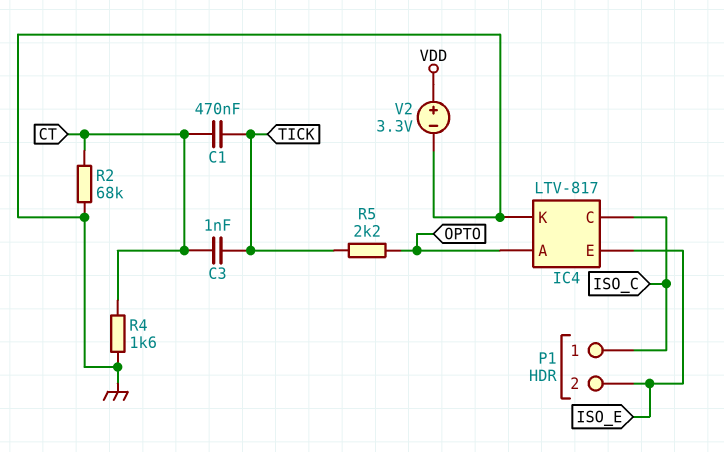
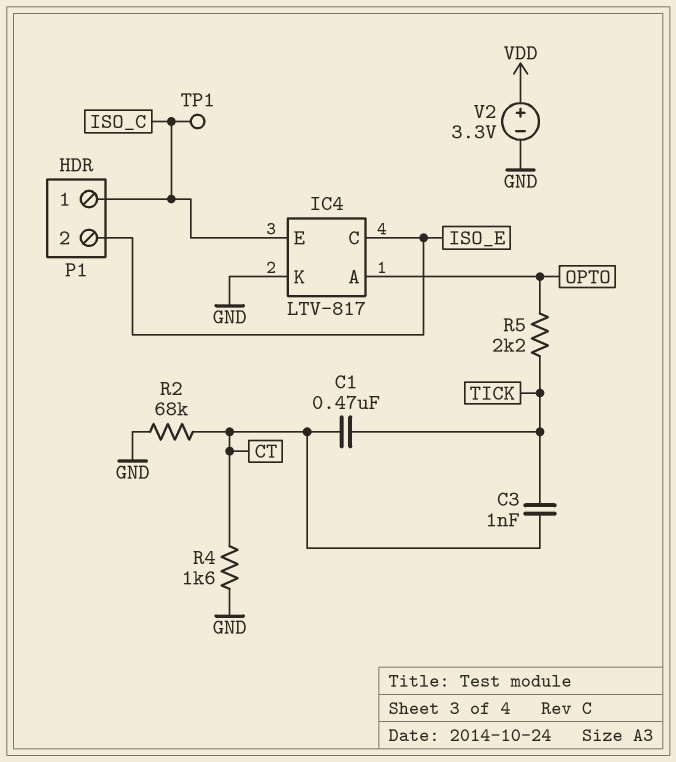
IC4 pin C: ISO_C -> ISO_E
IC4 pin E: ISO_E -> ISO_C
TP1: none -> test point (ISO_C)

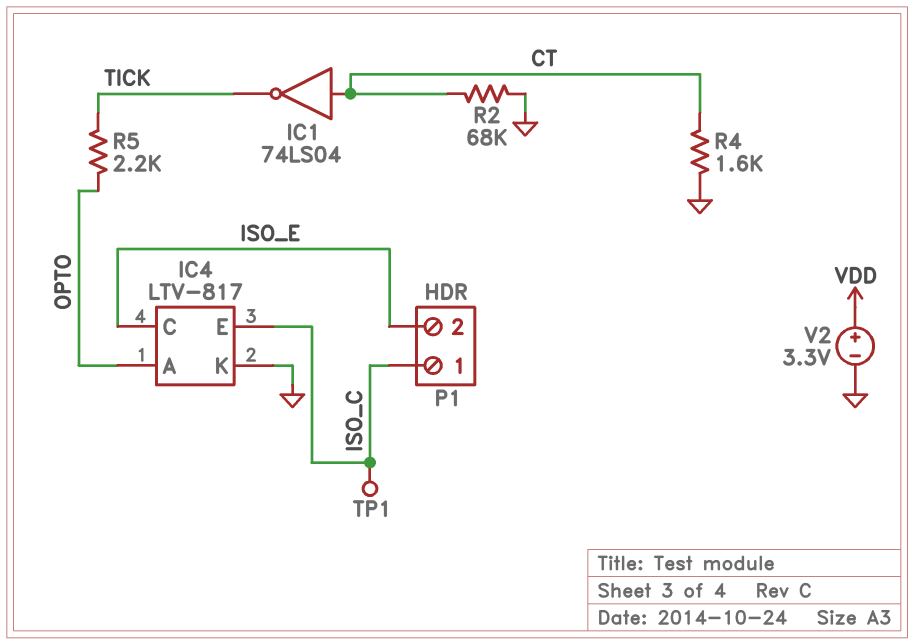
C1: 470nF (CT, TICK) -> none
C3: 1nF (CT, TICK) -> none
IC1: none -> NOT 74LS04 (in CT, out TICK)

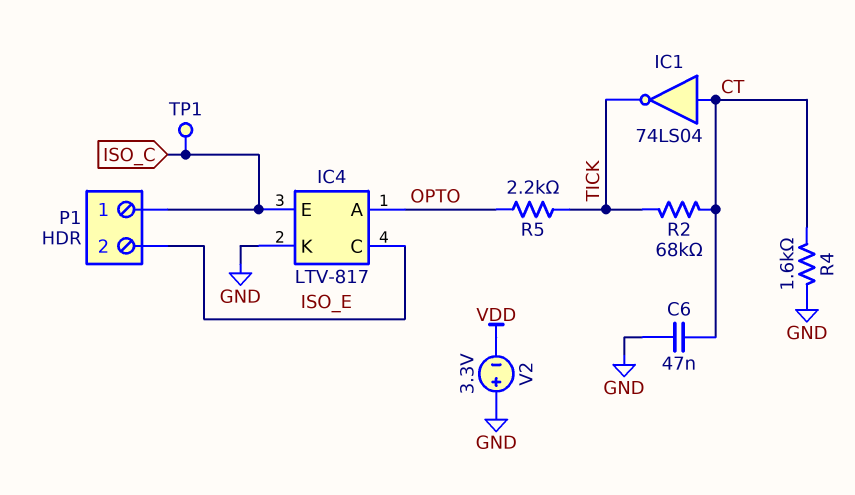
C6: none -> 47nF (CT, GND)
R2: 68k (CT, GND) -> 68k (CT, TICK)
V2: 3.3V (plus VDD, minus GND) -> 3.3V (plus GND, minus VDD)

